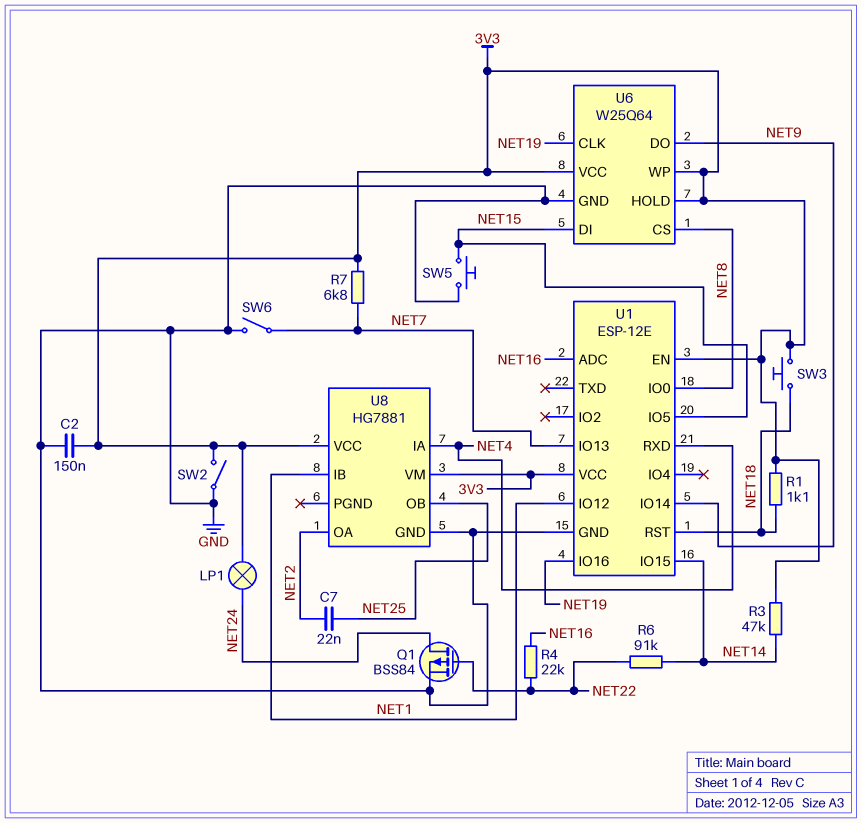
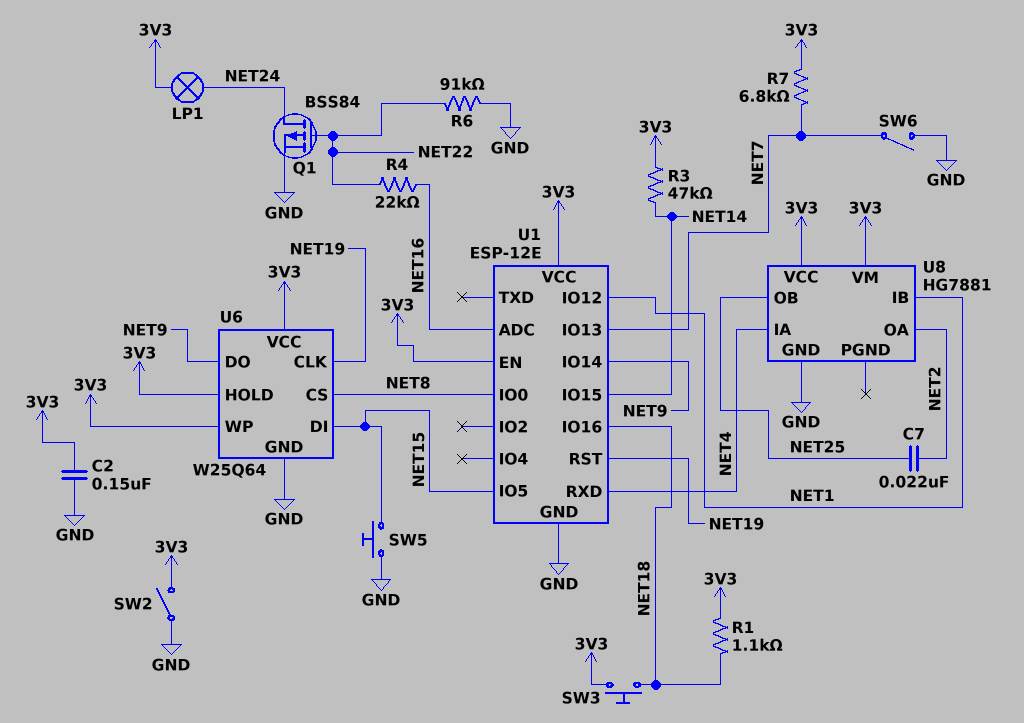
R6: 91k (NET14, NET22) -> 91k (GND, NET22)
U1 pin IO16: NET19 -> NET18
U1 pin RST: NET18 -> NET19

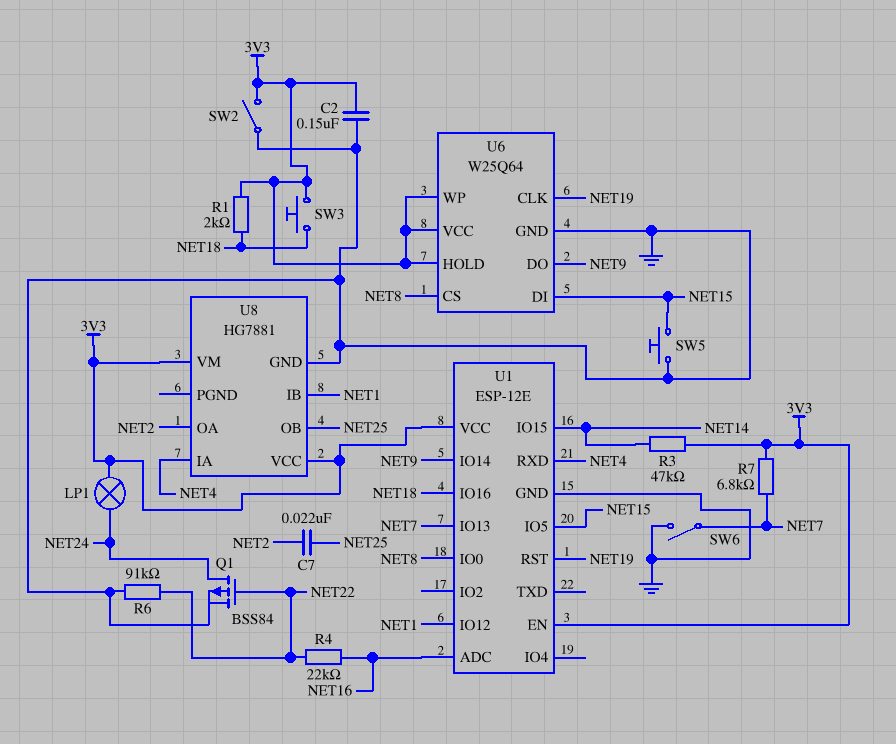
R1: 1.1k (3V3, NET18) -> 2k (3V3, NET18)

